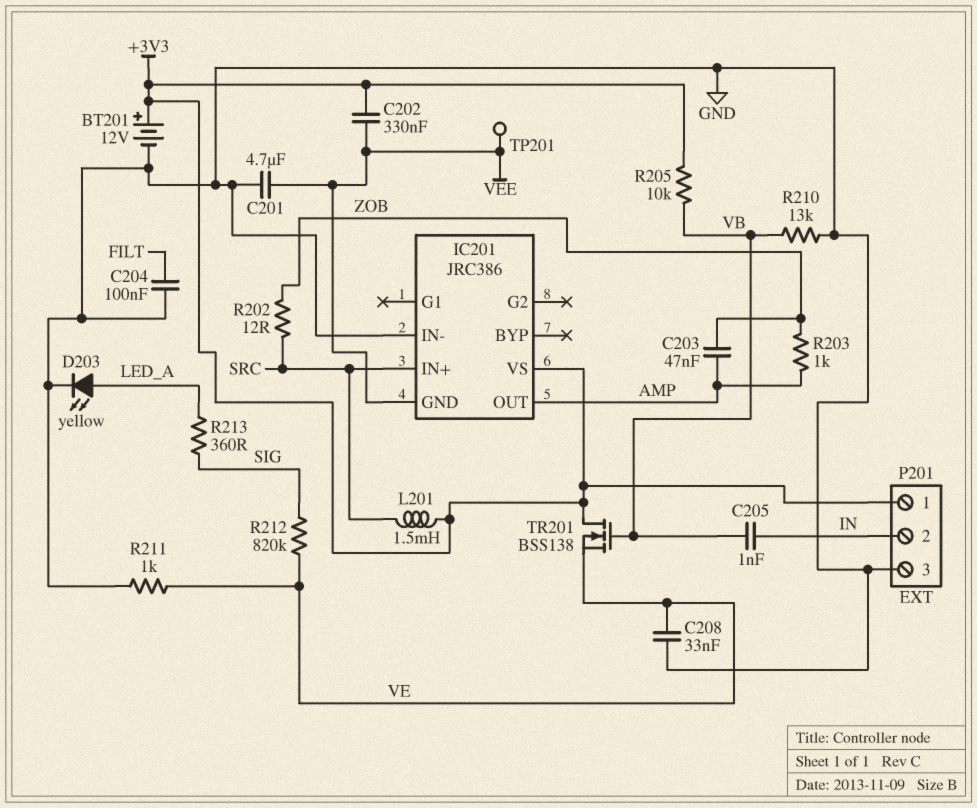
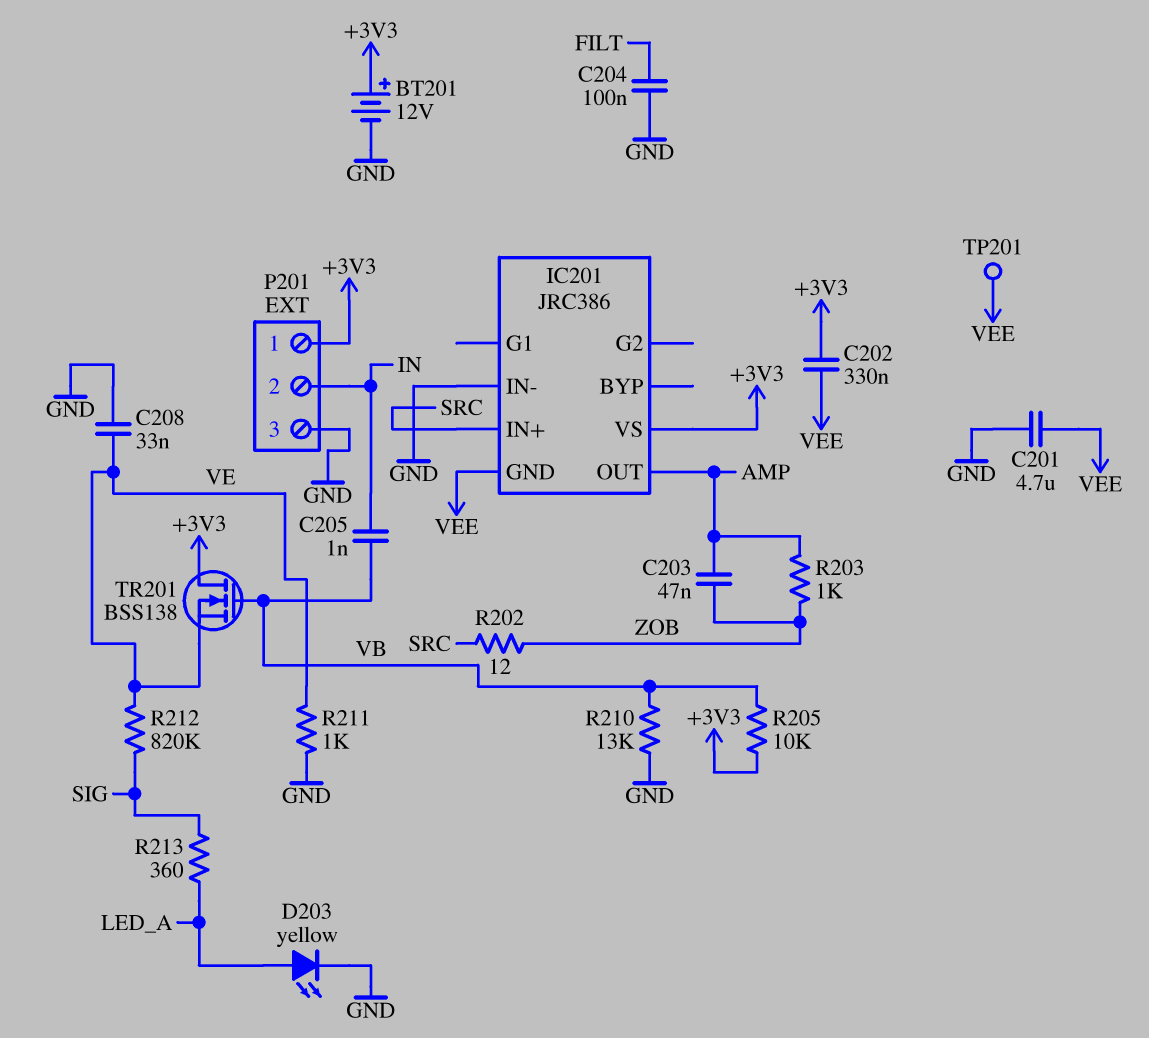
L201: 1.5mH (+3V3, SRC) -> none

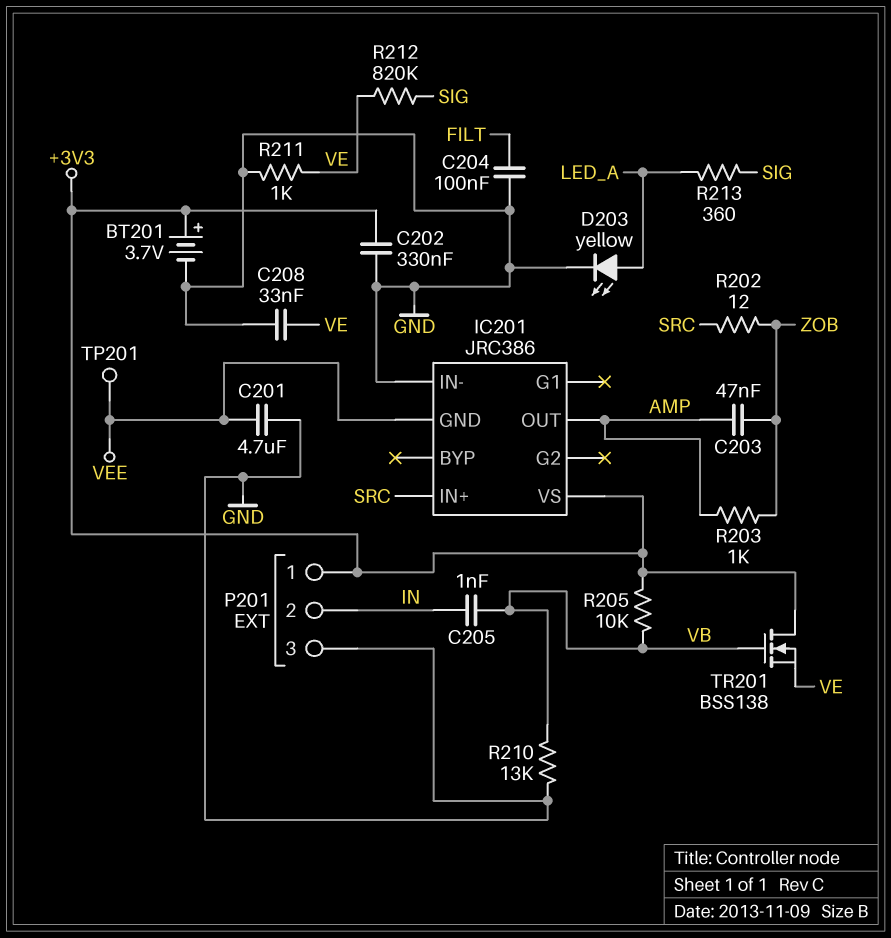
BT201: 12V (plus +3V3, minus GND) -> 3.7V (plus +3V3, minus GND)
C202: 330nF (+3V3, VEE) -> 330nF (+3V3, GND)

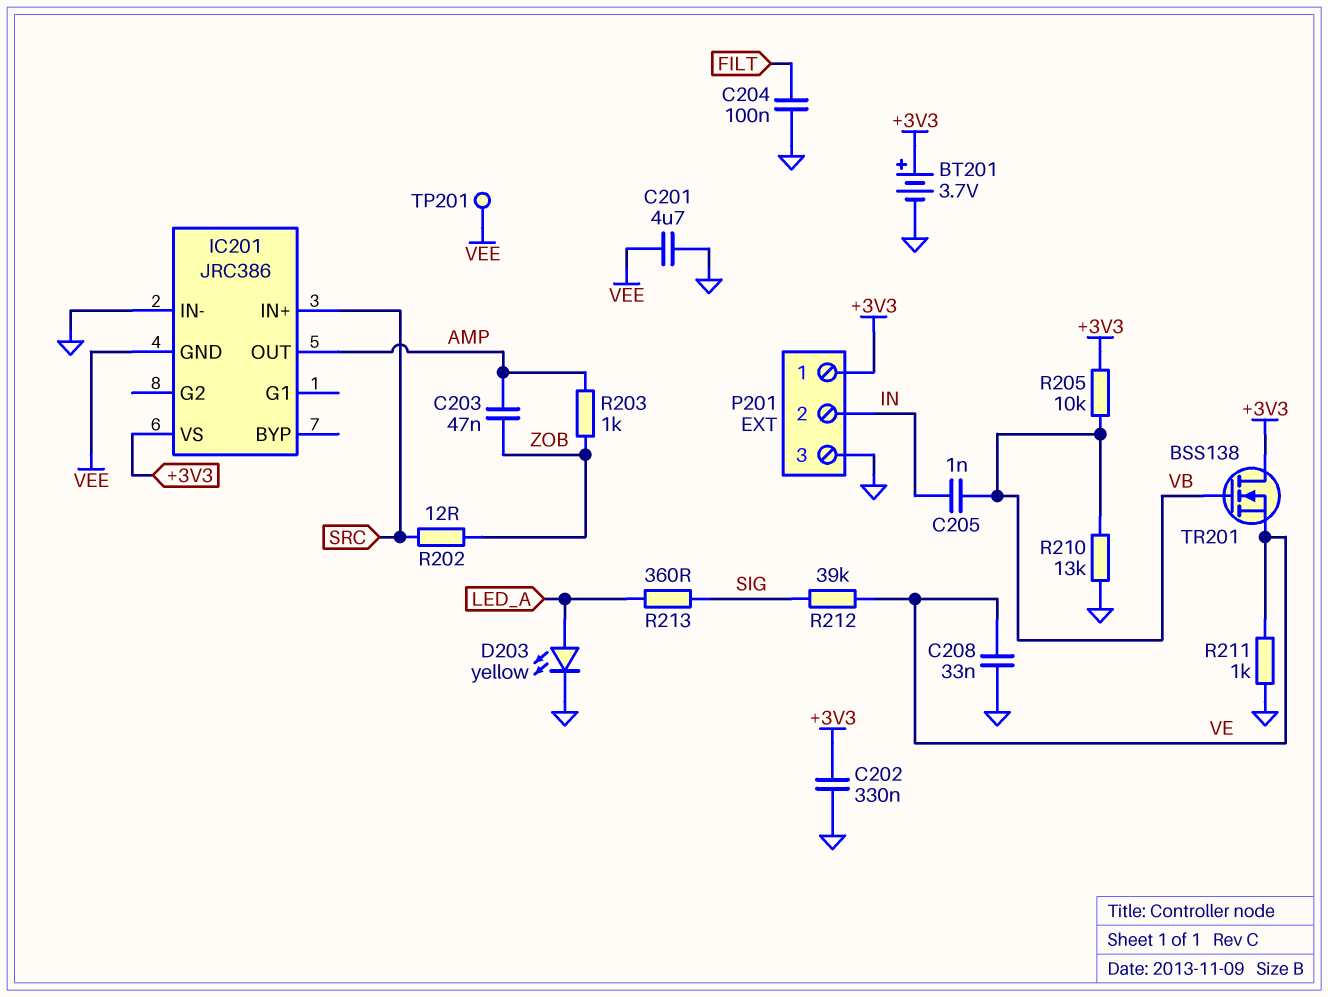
R212: 820k (SIG, VE) -> 39k (SIG, VE)

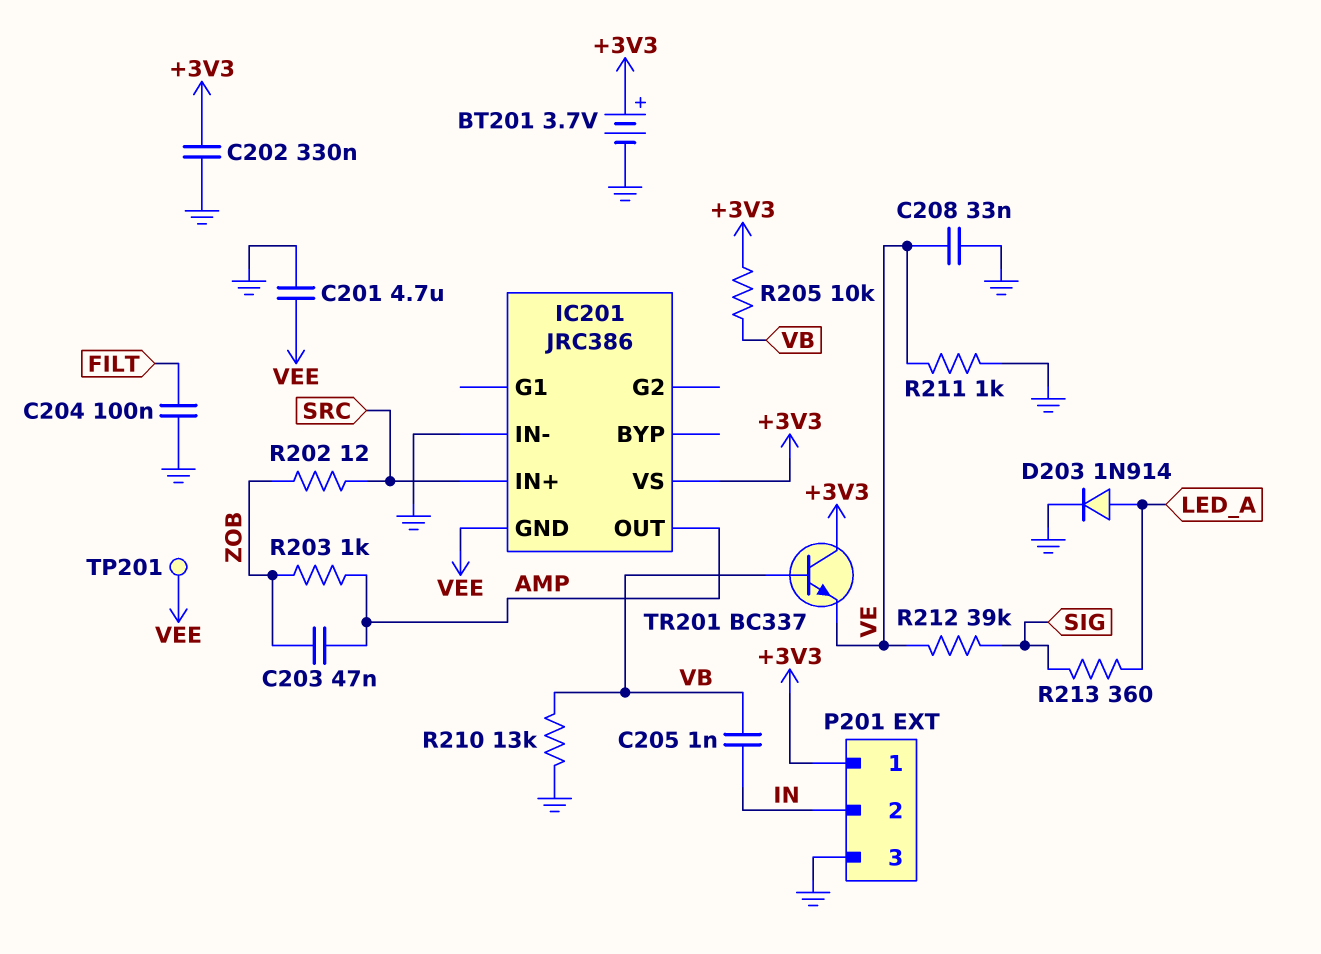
D203: LED yellow (A LED_A, K GND) -> diode 1N914 (A LED_A, K GND)
TR201: NMOS BSS138 (G VB, D +3V3, S VE) -> NPN BC337 (B VB, C +3V3, E VE)

